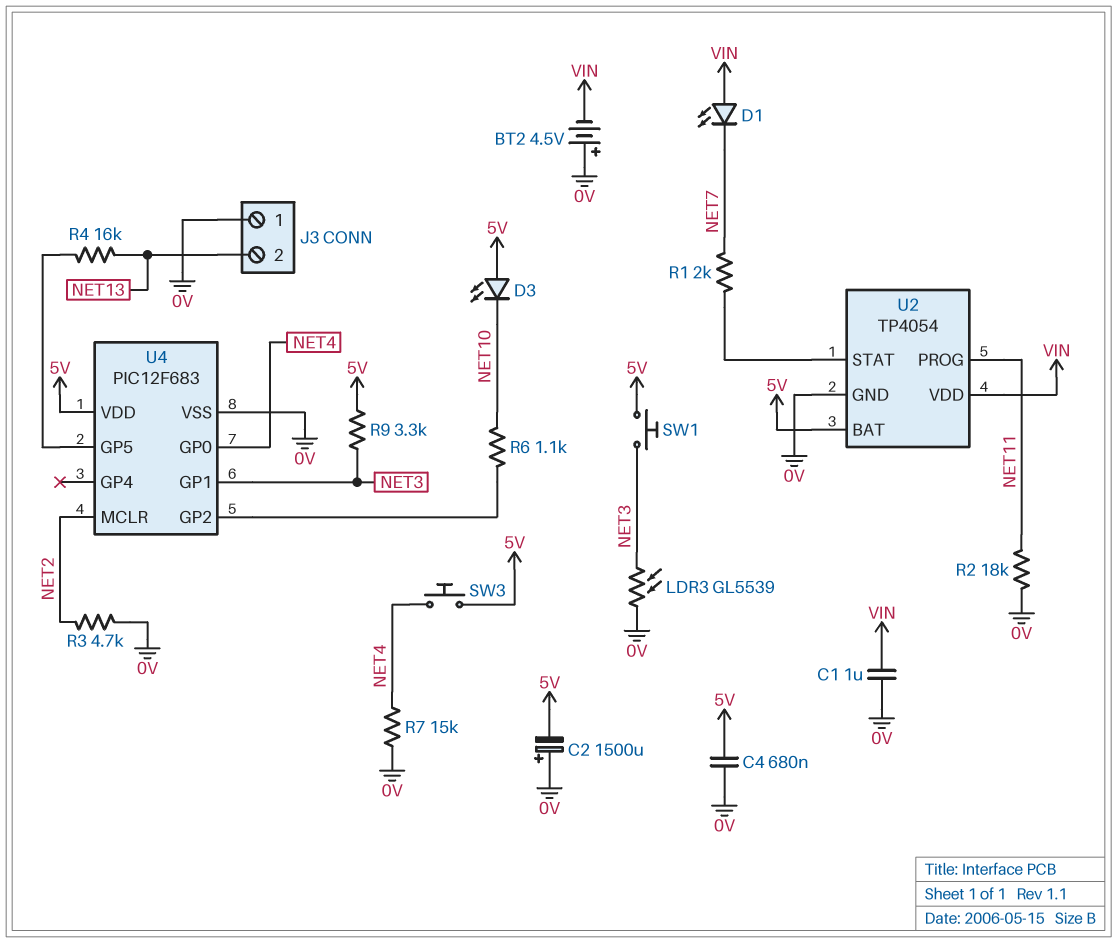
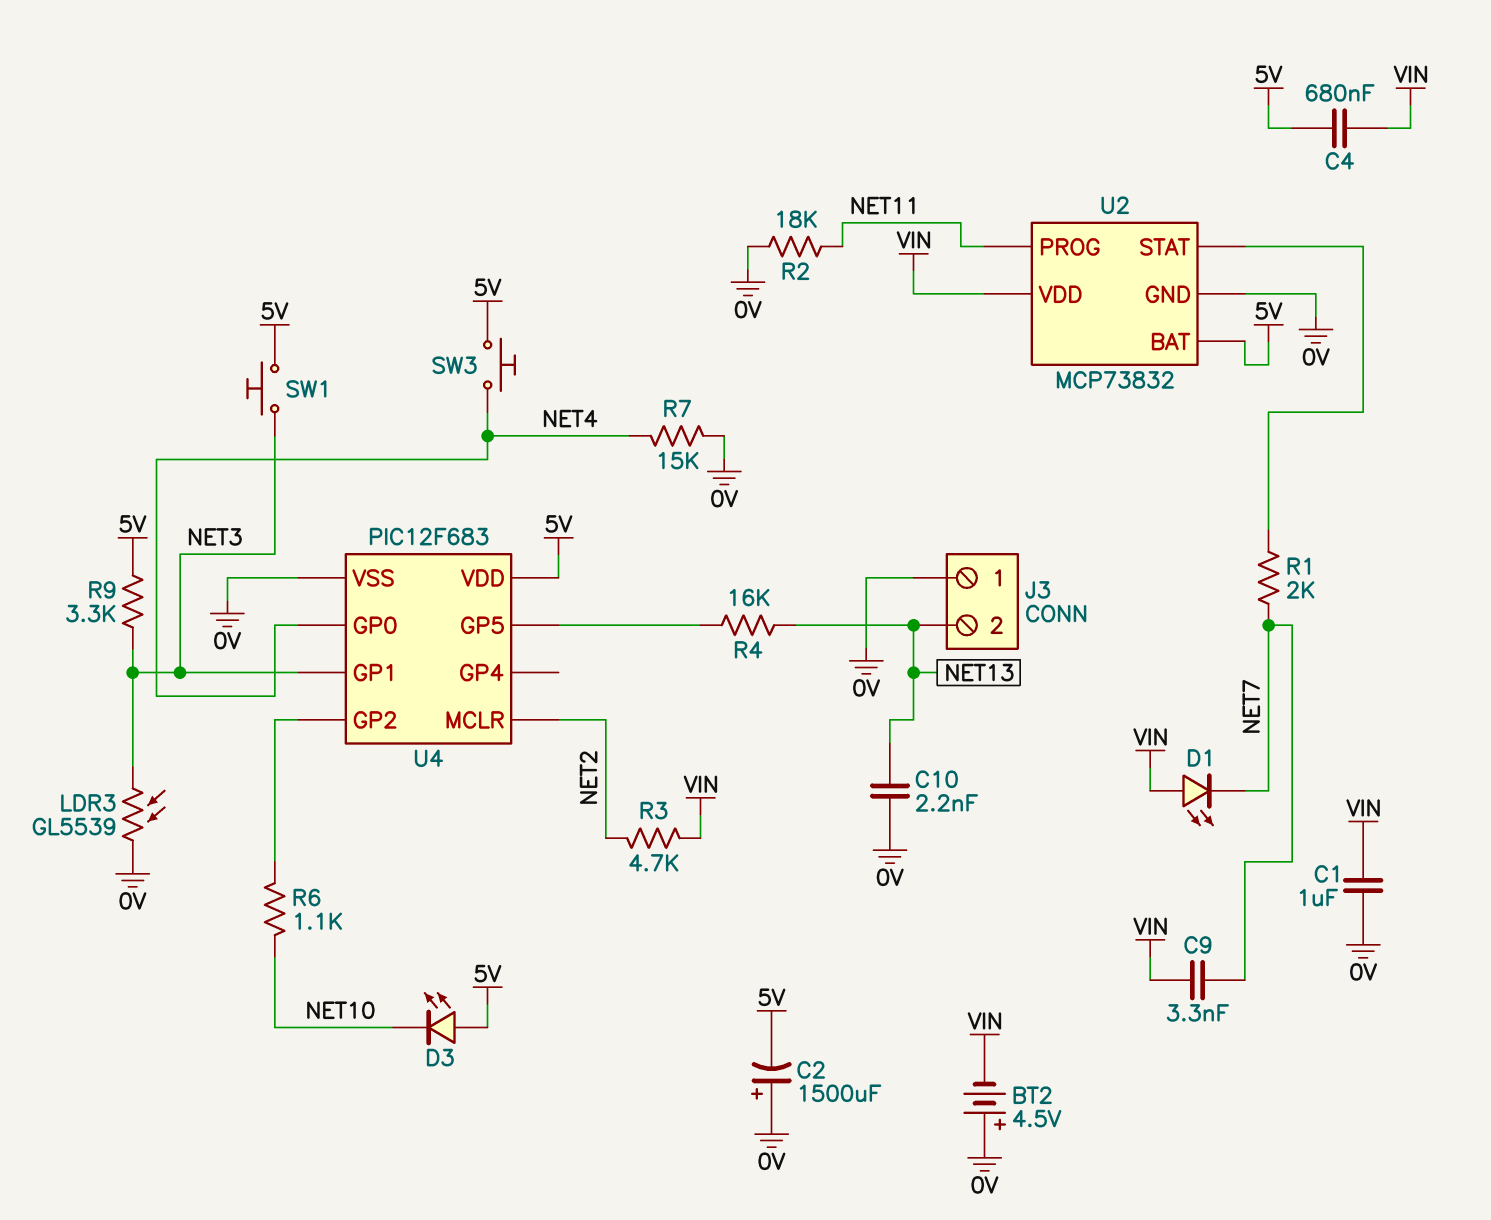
C4: 680nF (0V, 5V) -> 680nF (5V, VIN)
C9: none -> 3.3nF (NET7, VIN)
C10: none -> 2.2nF (0V, NET13)
R3: 4.7k (0V, NET2) -> 4.7k (NET2, VIN)
U2: TP4054 -> MCP73832

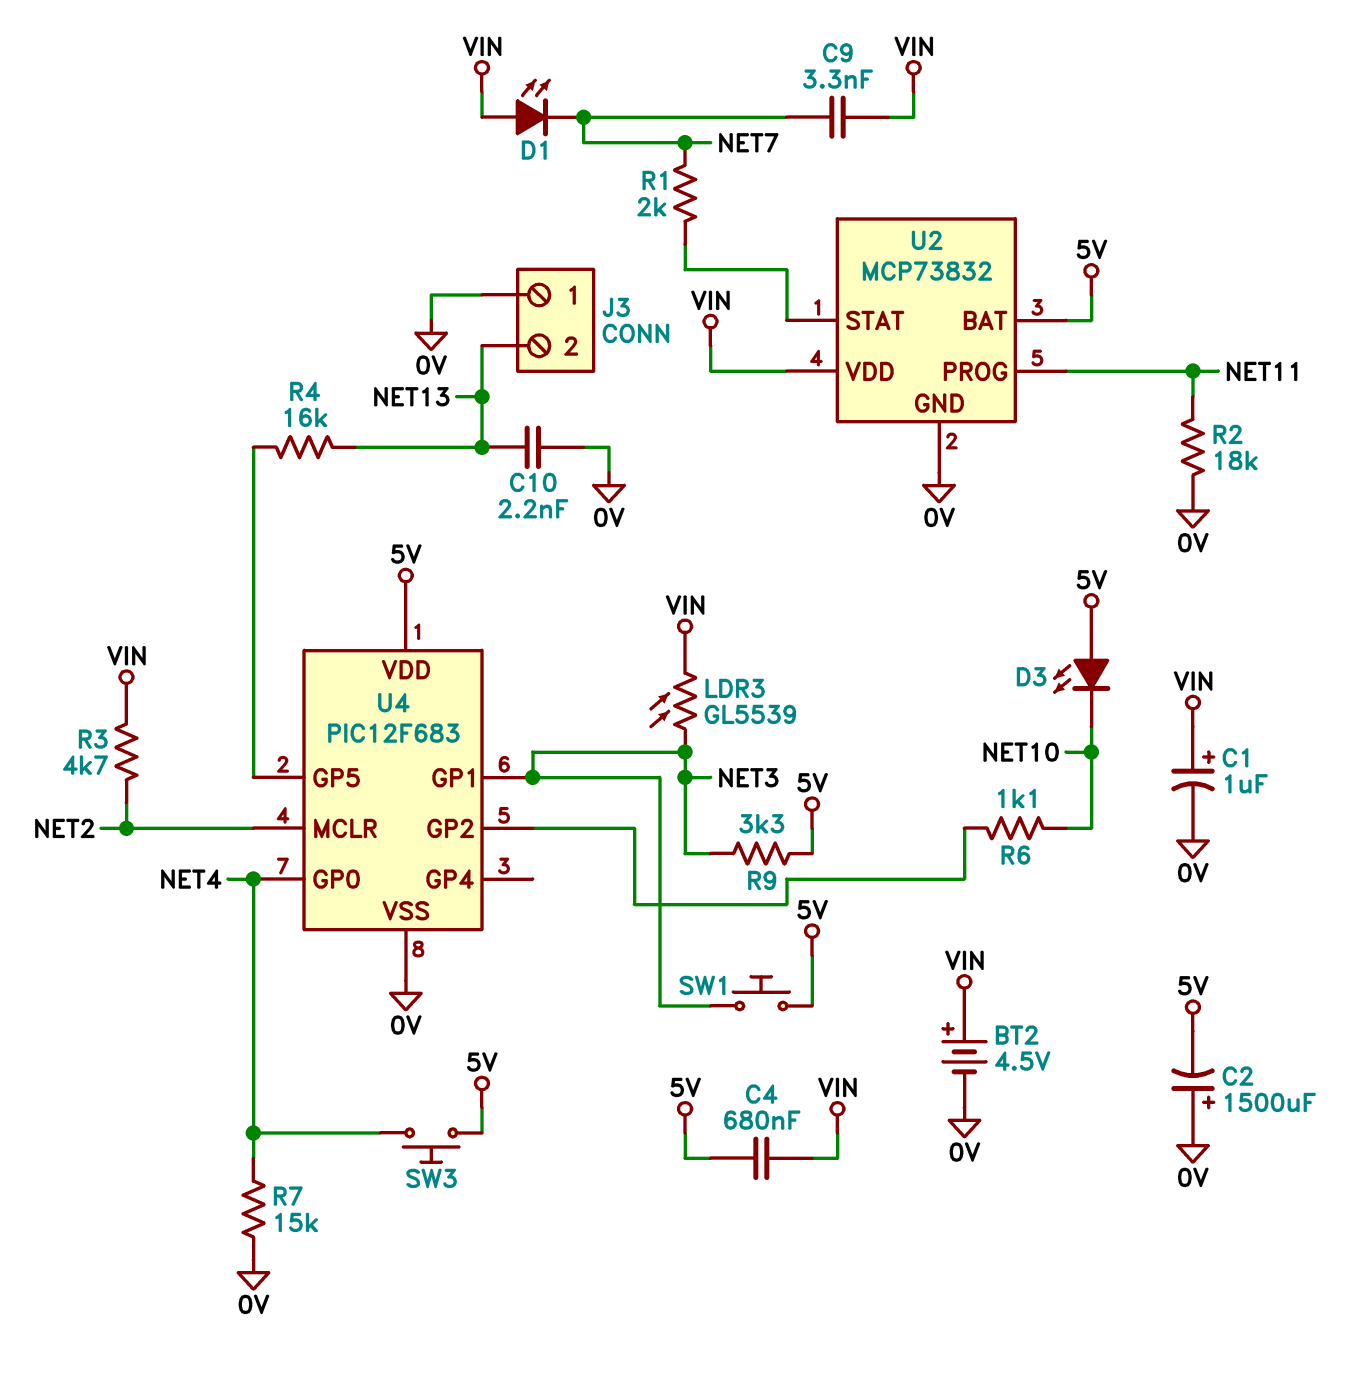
BT2: 4.5V (plus 0V, minus VIN) -> 4.5V (plus VIN, minus 0V)
C1: 1uF (0V, VIN) -> 1uF (plus VIN, minus 0V)
LDR3: GL5539 (0V, NET3) -> GL5539 (NET3, VIN)

